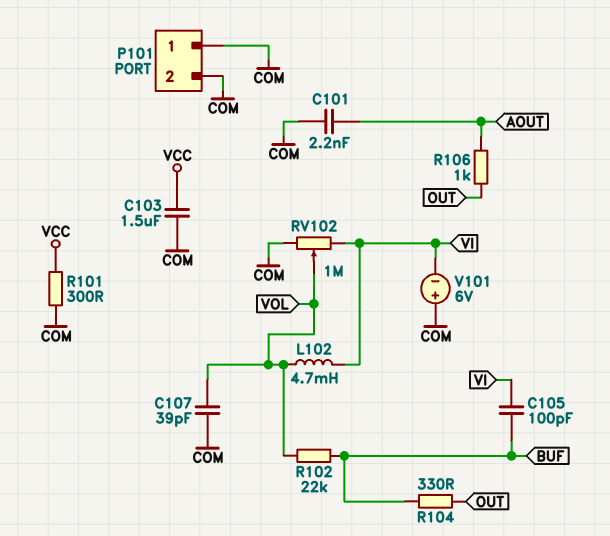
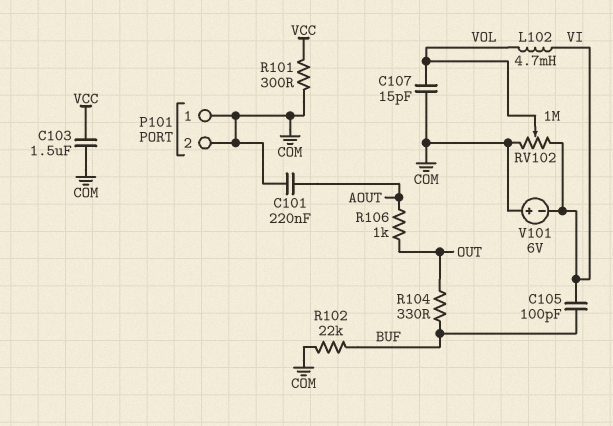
C101: 2.2nF (AOUT, COM) -> 220nF (AOUT, COM)
C107: 39pF (COM, VOL) -> 15pF (COM, VOL)
R102: 22k (BUF, VOL) -> 22k (BUF, COM)

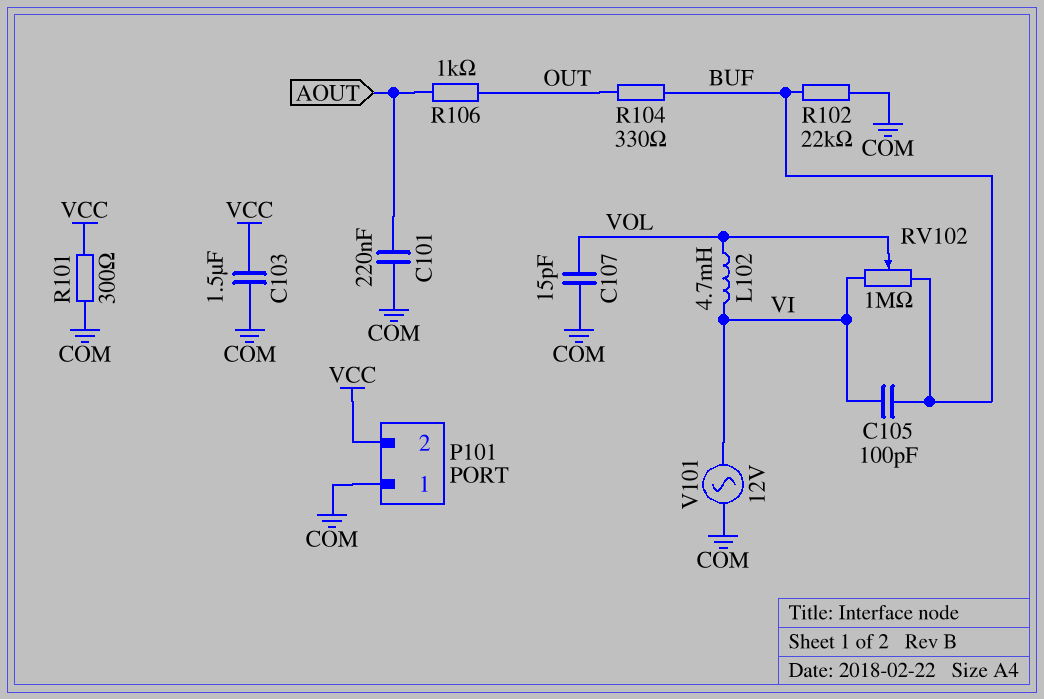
P101 pin 2: COM -> VCC
RV102: 1M (COM, VI, wiper VOL) -> 1M (BUF, VI, wiper VOL)
V101: 6V (plus COM, minus VI) -> AC 12V (COM, VI)

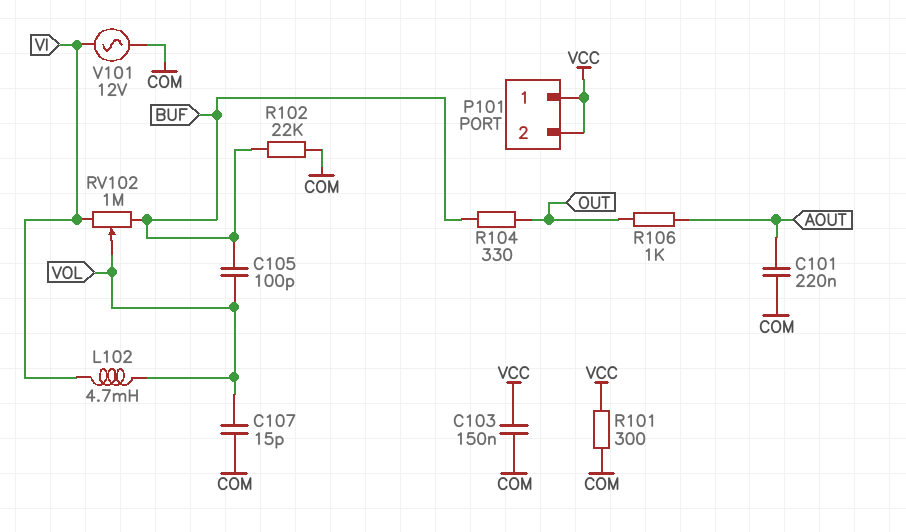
C103: 1.5uF (COM, VCC) -> 150nF (COM, VCC)
C105: 100pF (BUF, VI) -> 100pF (BUF, VOL)
P101 pin 1: COM -> VCC

